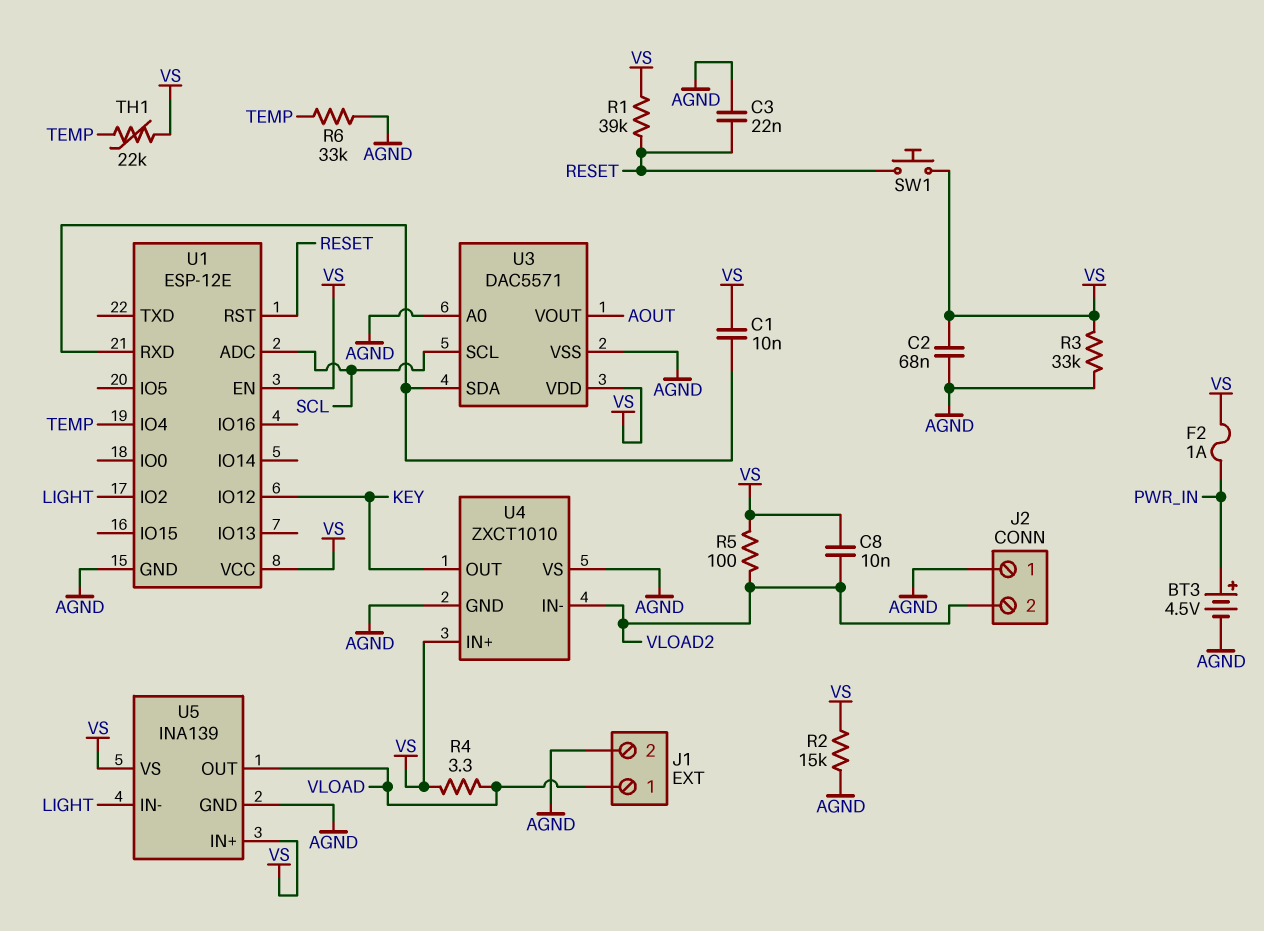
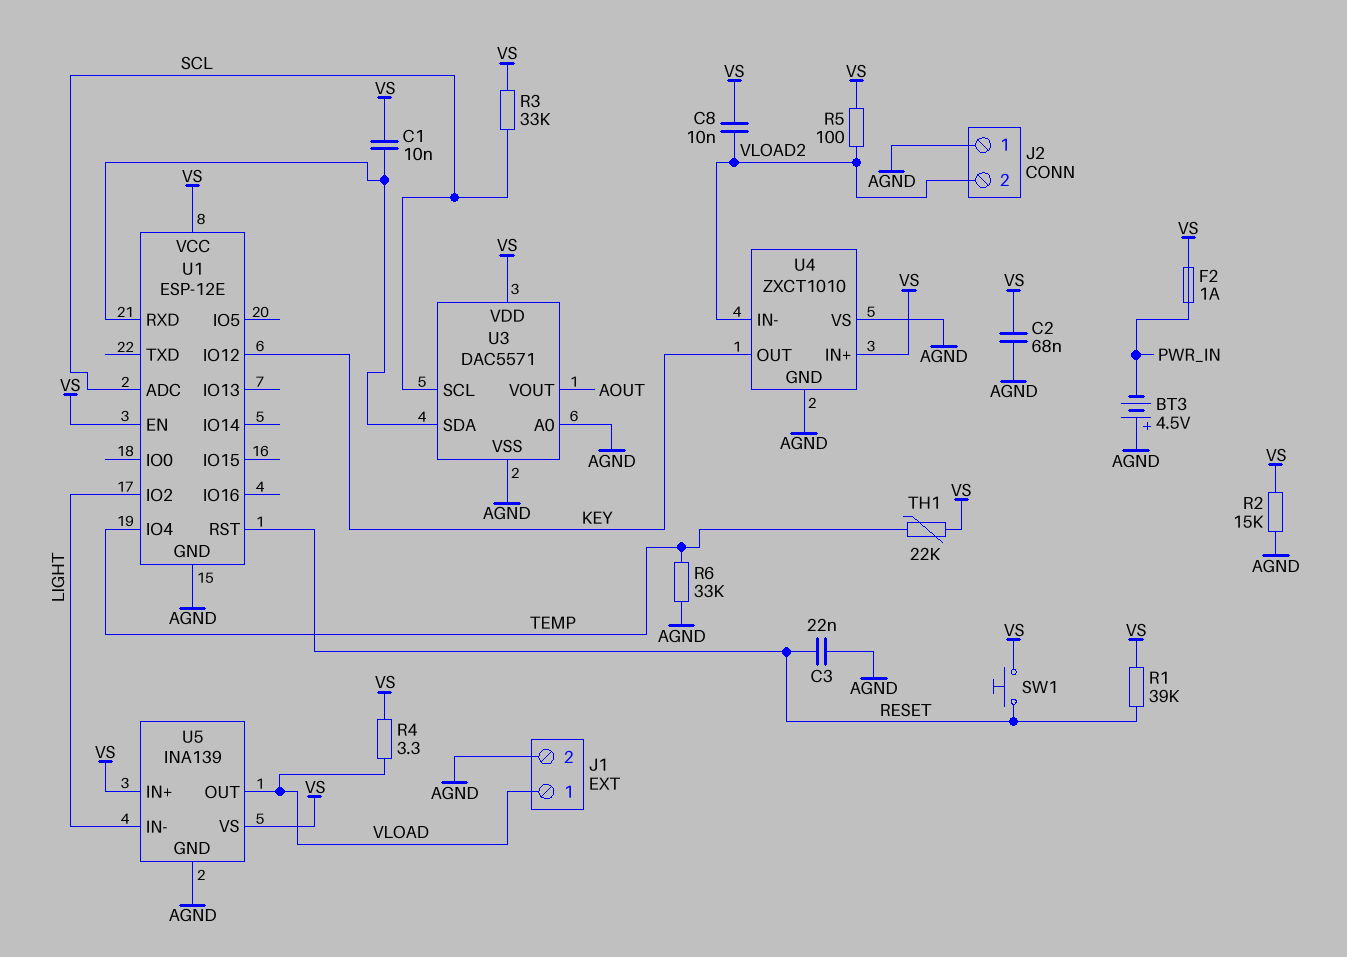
BT3: 4.5V (plus PWR_IN, minus AGND) -> 4.5V (plus AGND, minus PWR_IN)
R3: 33k (AGND, VS) -> 33k (SCL, VS)

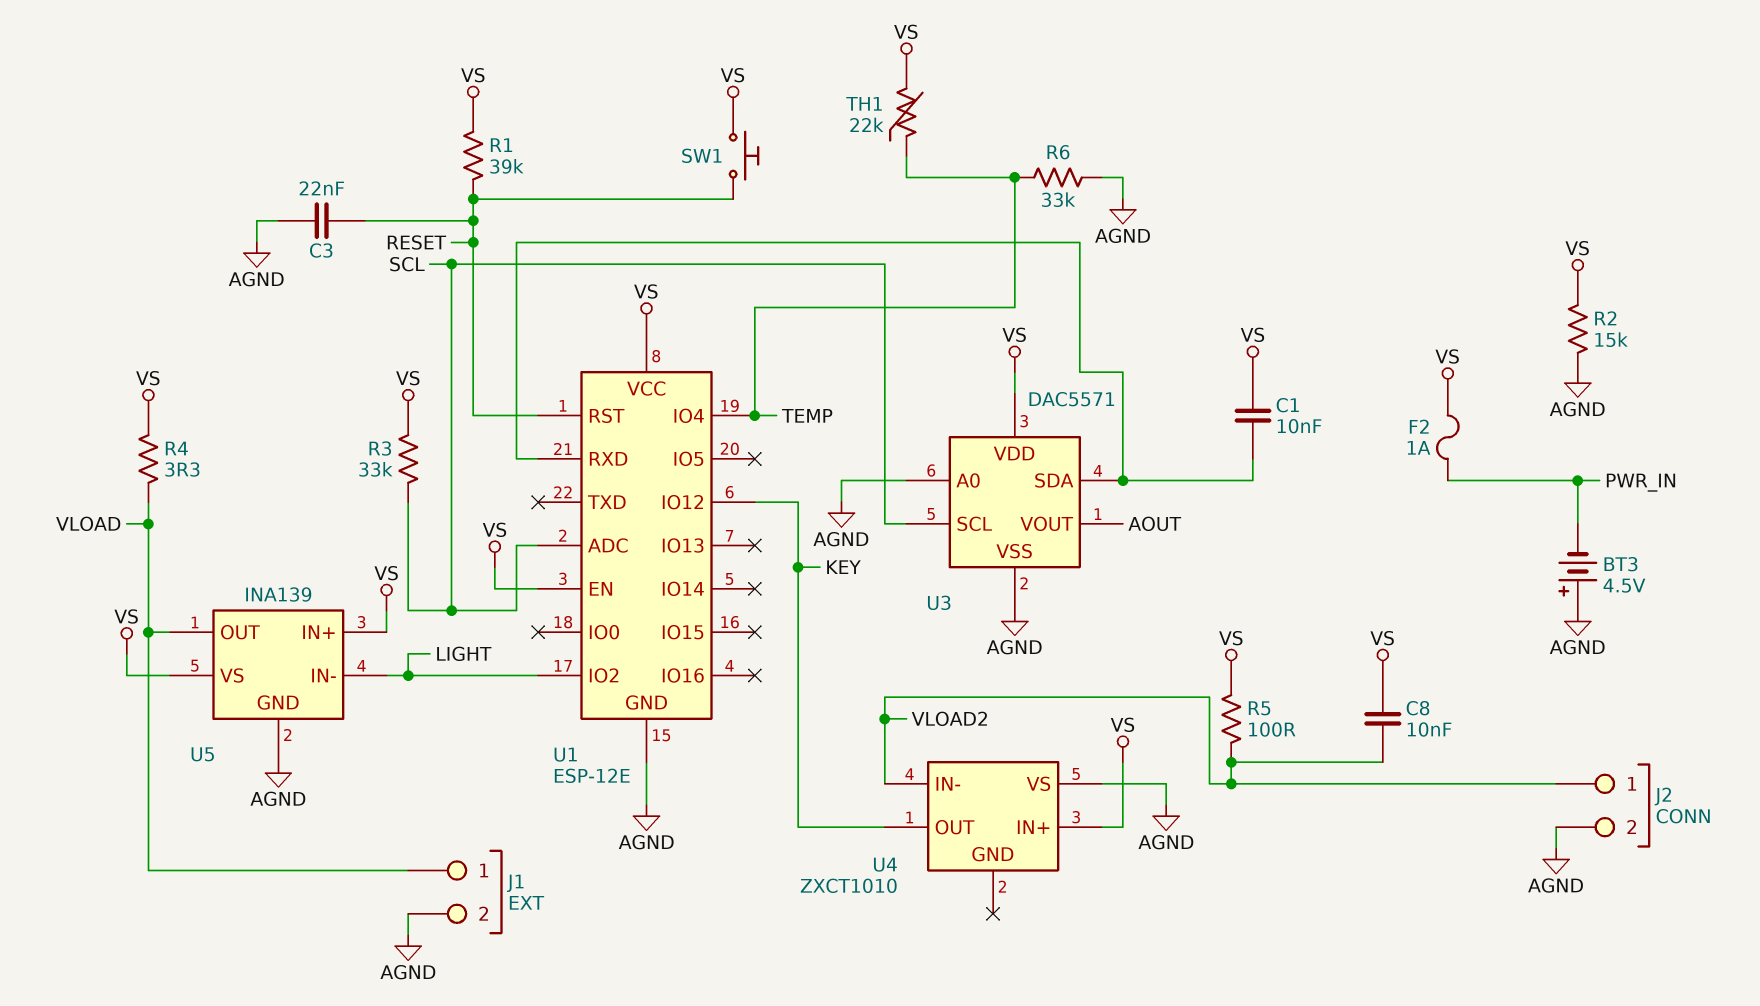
C2: 68nF (AGND, VS) -> none
J2 pin 1: AGND -> VLOAD2
J2 pin 2: VLOAD2 -> AGND
U4 pin GND: AGND -> none

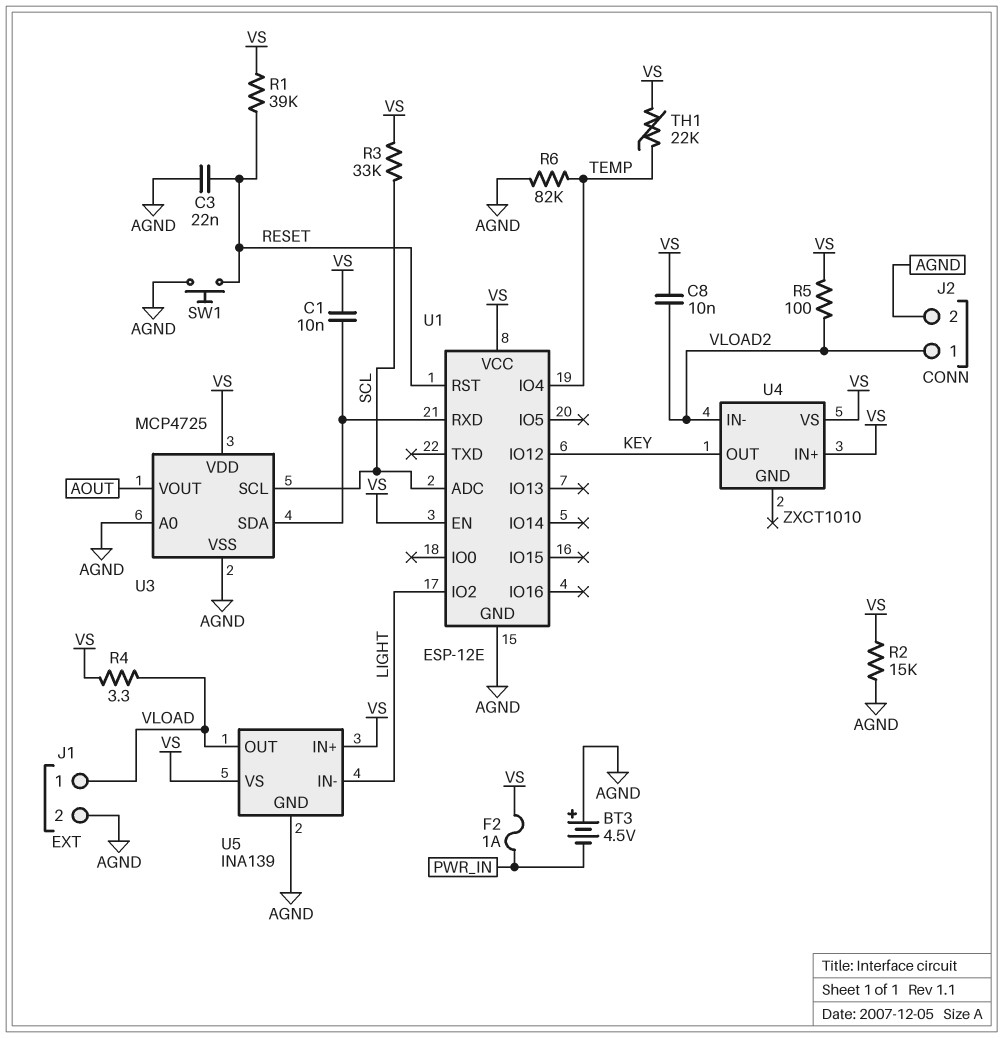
R6: 33k (AGND, TEMP) -> 82k (AGND, TEMP)
SW1: button (RESET, VS) -> button (AGND, RESET)
U3: DAC5571 -> MCP4725
U4 pin VS: AGND -> VS

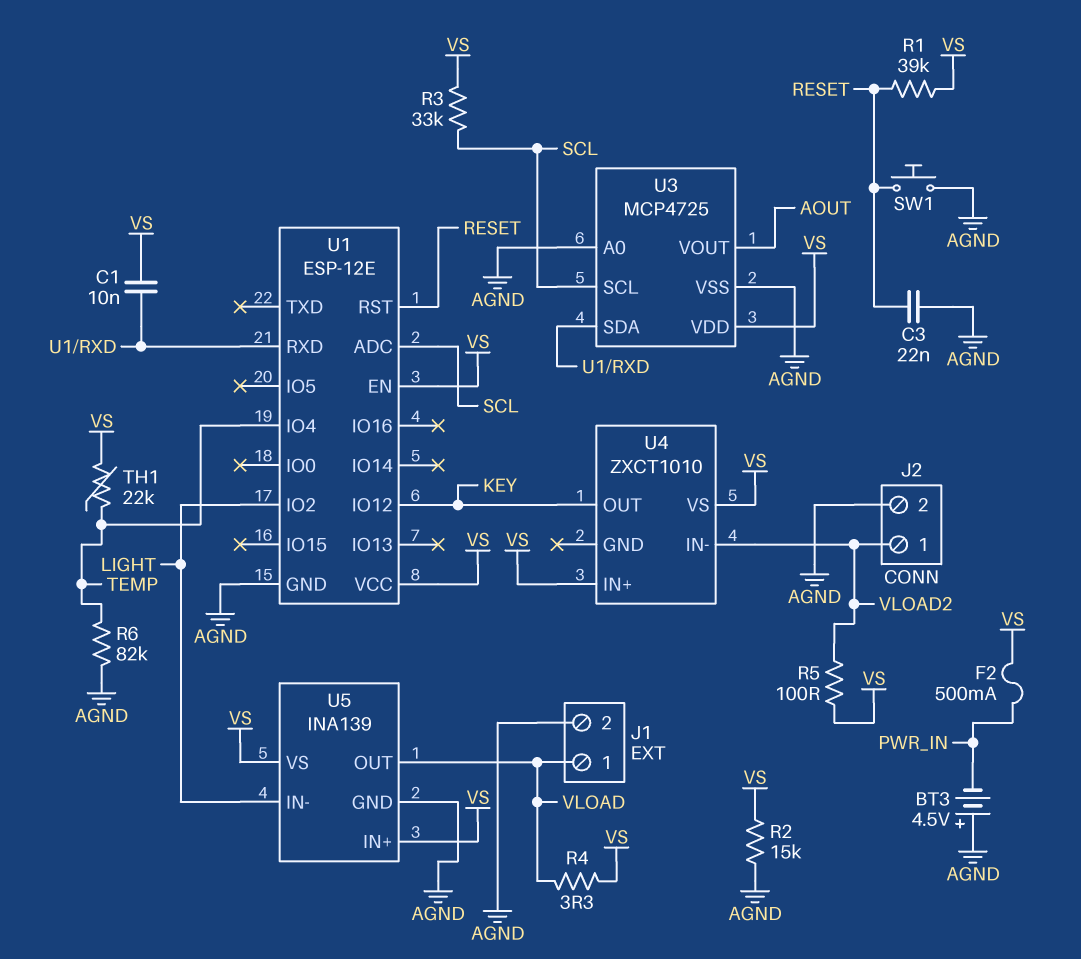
C8: 10nF (VLOAD2, VS) -> none
F2: 1A (PWR_IN, VS) -> 500mA (PWR_IN, VS)

